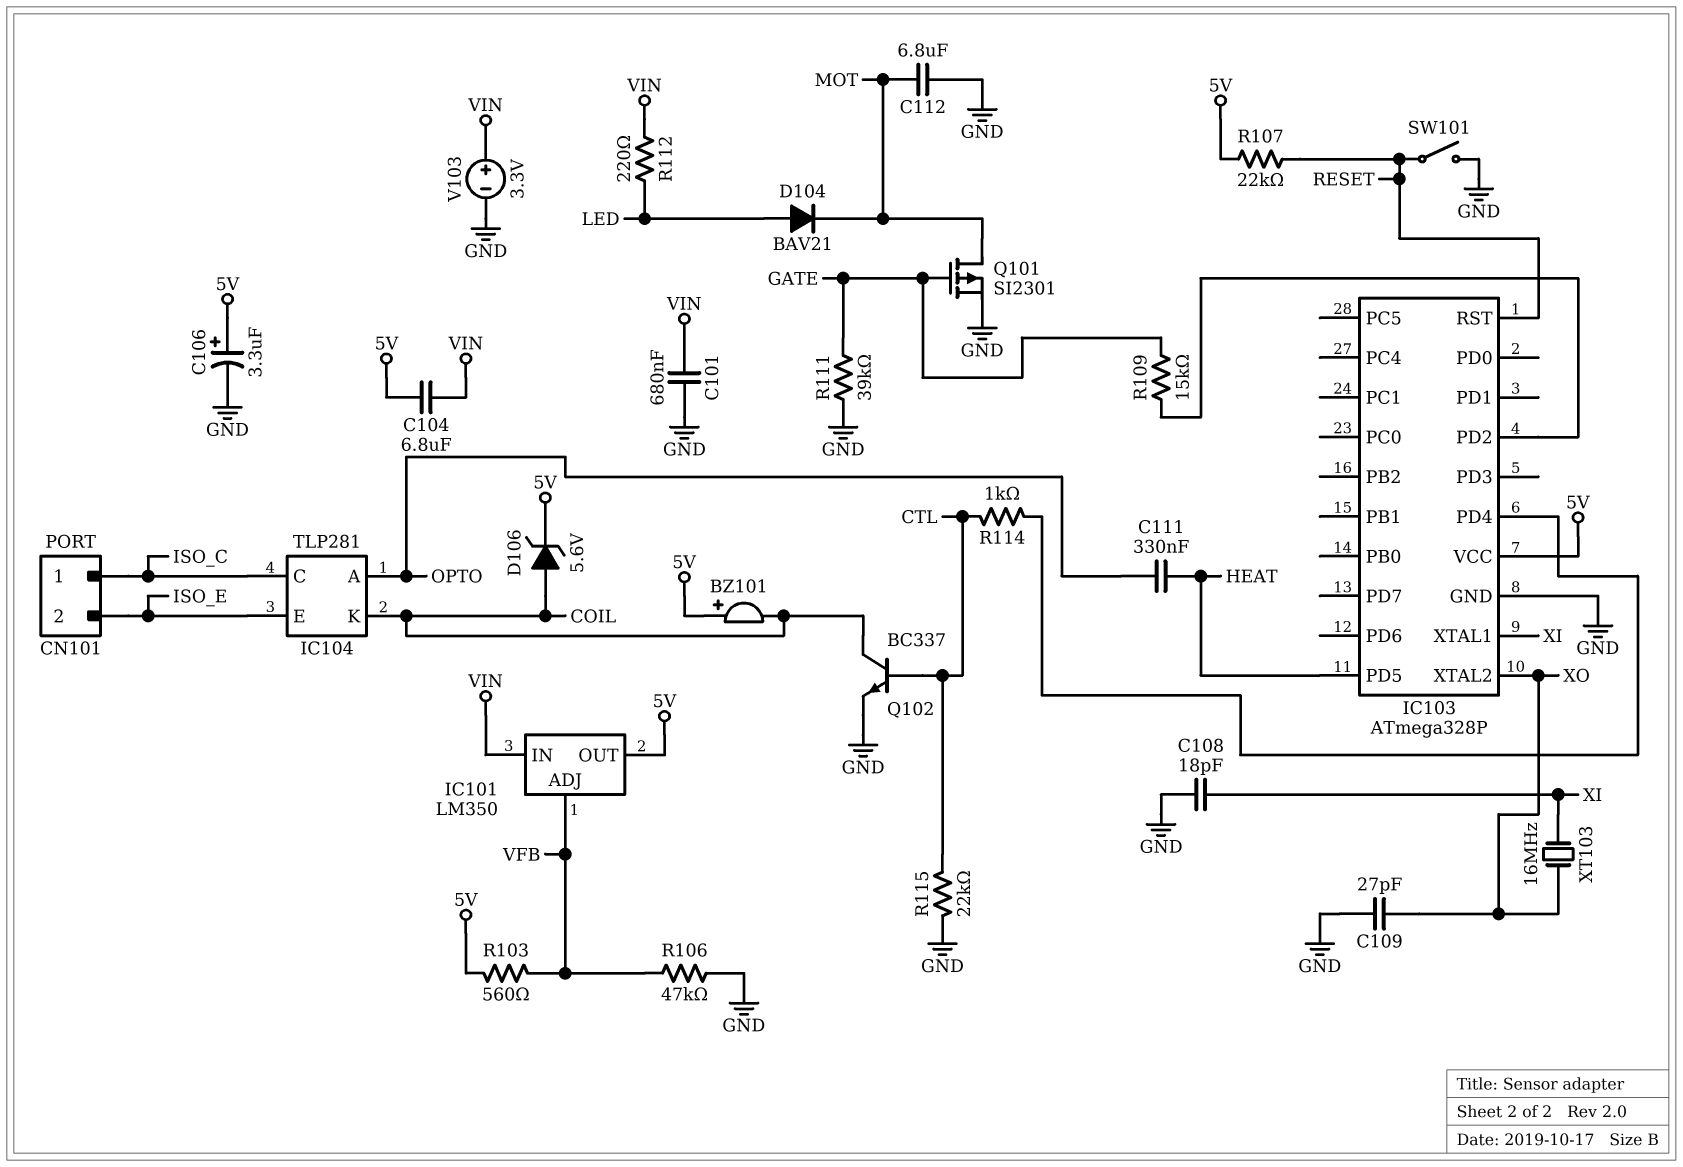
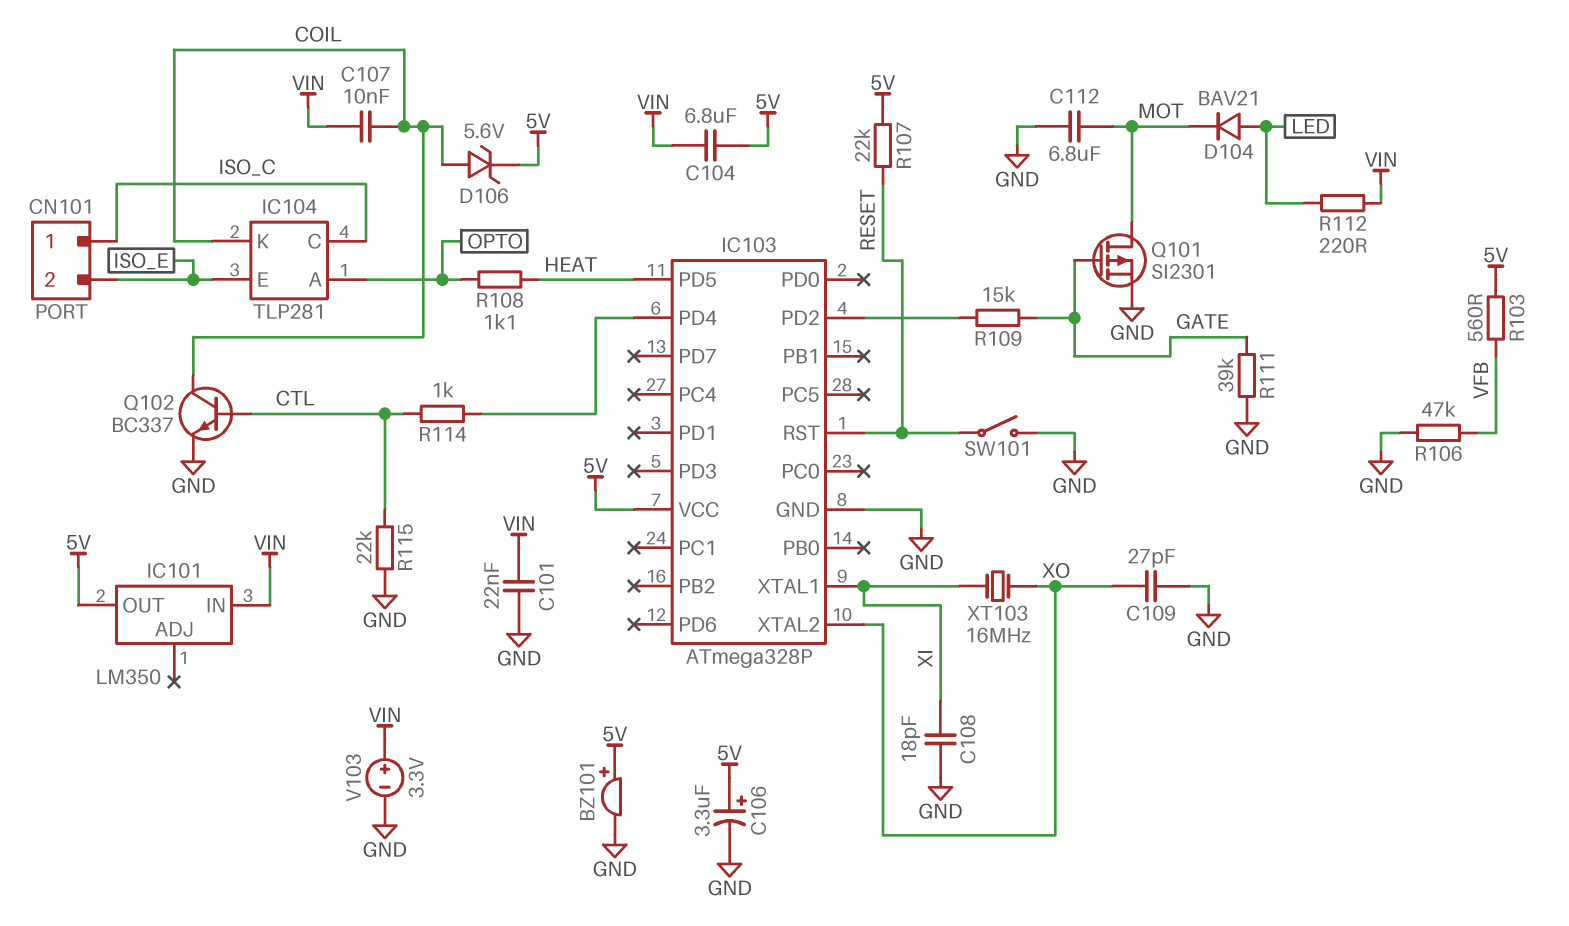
BZ101: buzzer (plus 5V, minus COIL) -> buzzer (plus 5V, minus GND)
C101: 680nF (GND, VIN) -> 22nF (GND, VIN)
C107: none -> 10nF (COIL, VIN)
C111: 330nF (HEAT, OPTO) -> none
IC101 pin ADJ: VFB -> none
R108: none -> 1.1k (HEAT, OPTO)

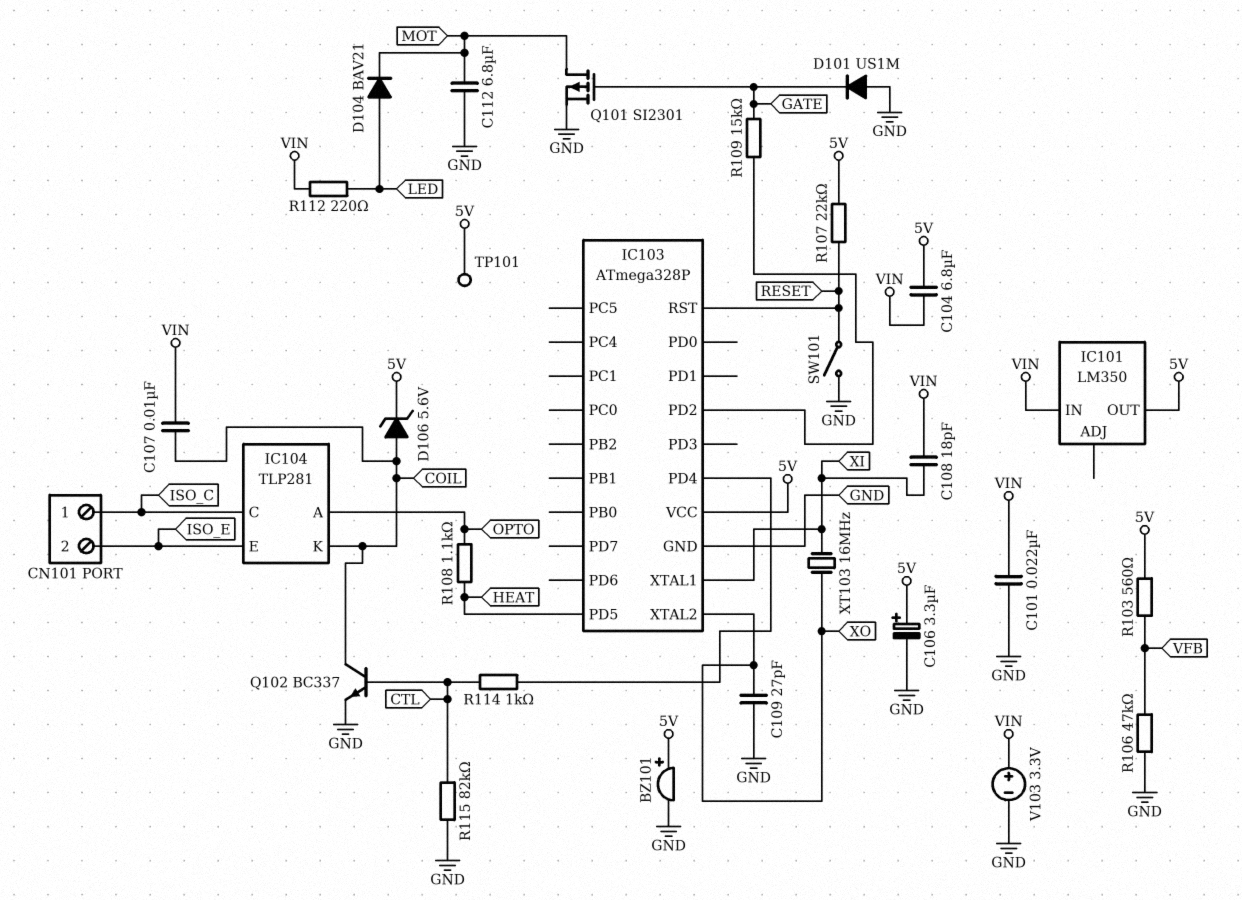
C108: 18pF (GND, XI) -> 18pF (VIN, XI)
D101: none -> diode US1M (A GND, K GATE)
R111: 39k (GATE, GND) -> none
R115: 22k (CTL, GND) -> 82k (CTL, GND)
TP101: none -> test point (5V)

